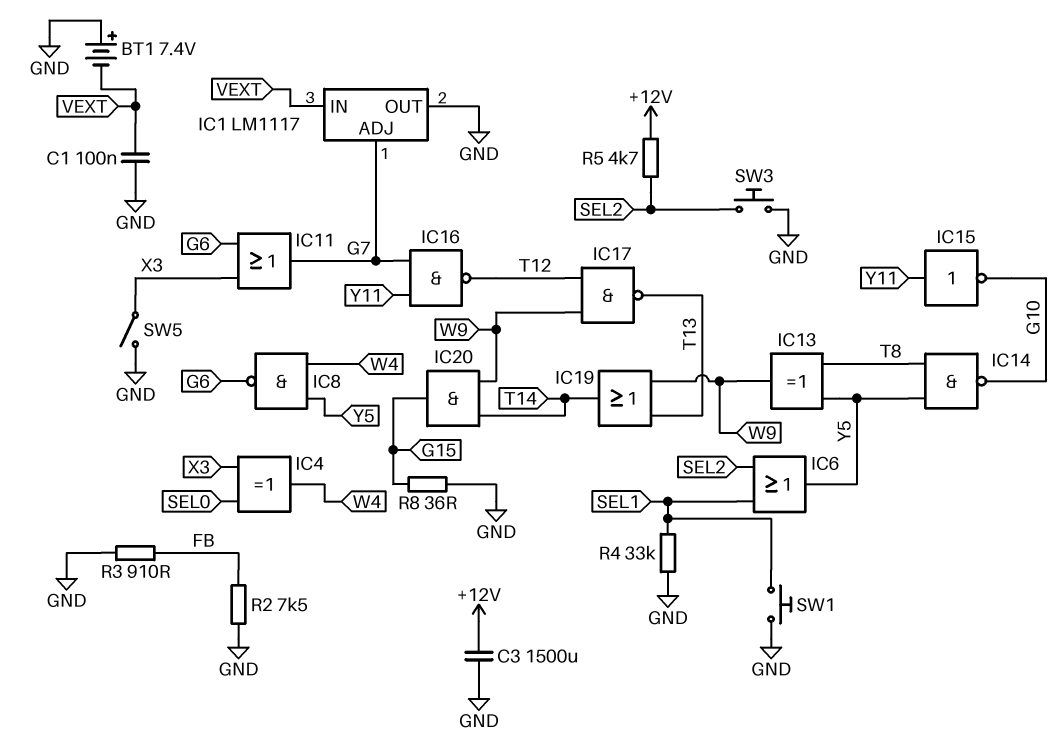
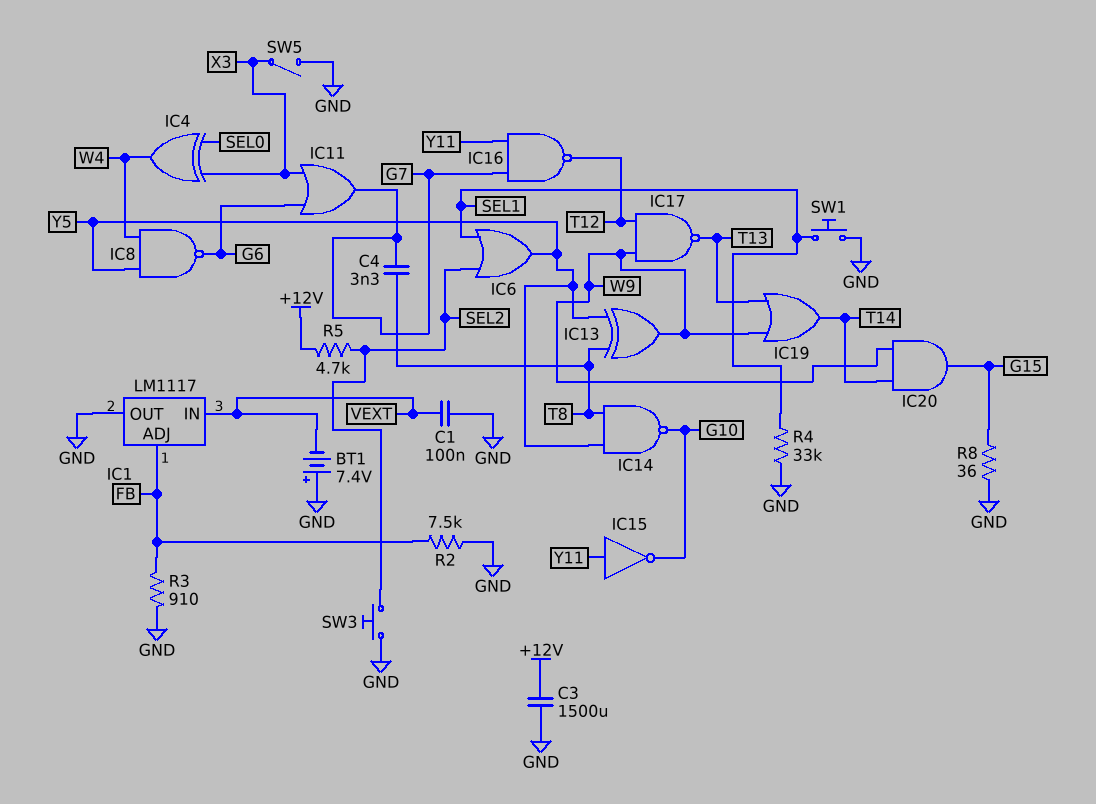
C4: none -> 3.3nF (G7, T8)
IC1 pin ADJ: G7 -> FB

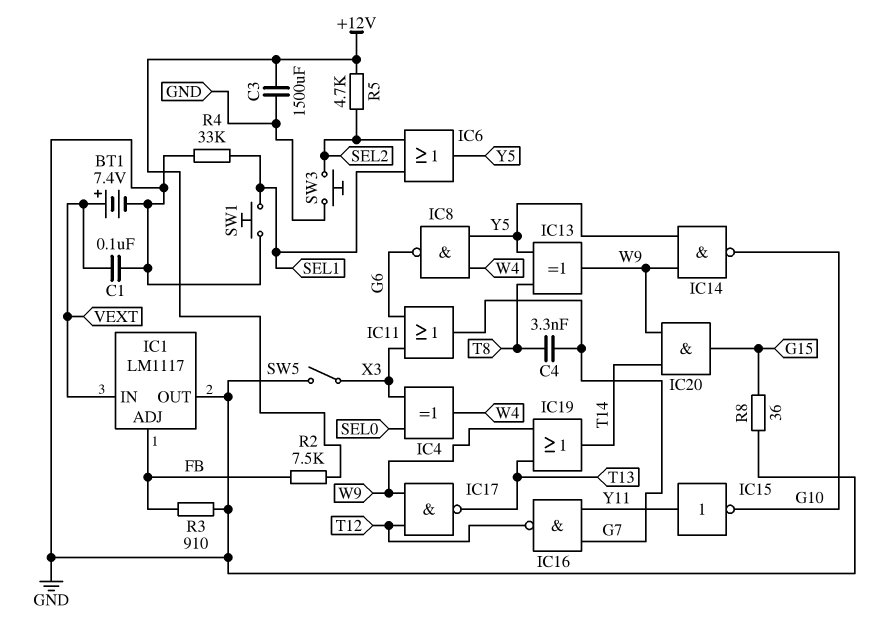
BT1: 7.4V (plus GND, minus VEXT) -> 7.4V (plus VEXT, minus GND)
IC14: NAND (in T8, in Y5, out G10) -> NAND (in W9, in Y5, out G10)
R2: 7.5k (FB, GND) -> 7.5k (+12V, FB)

